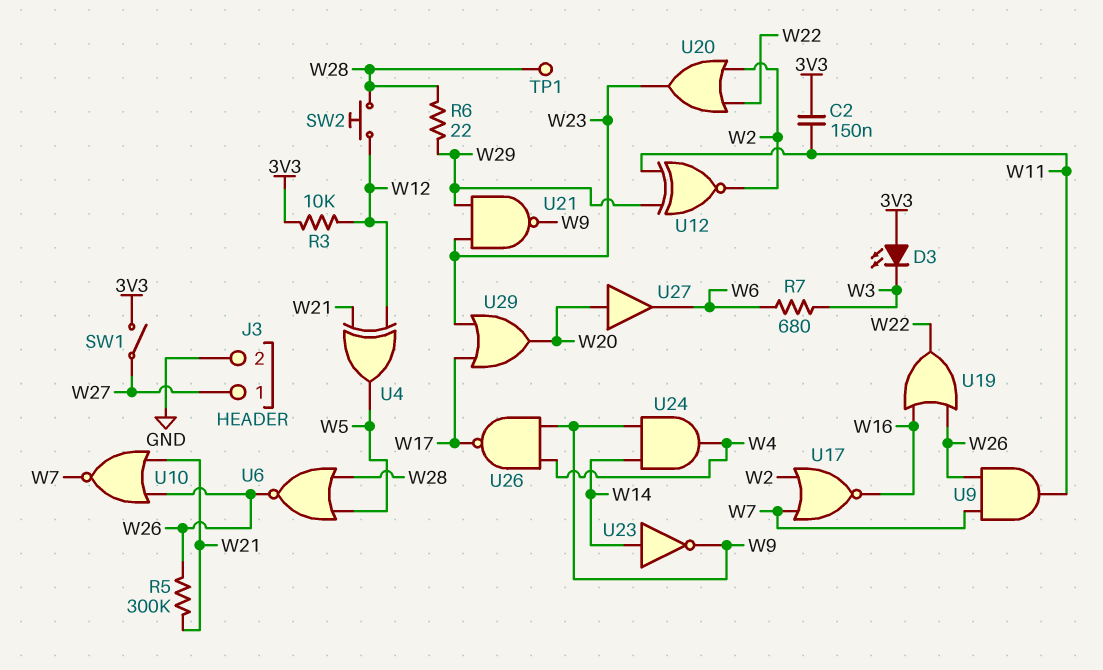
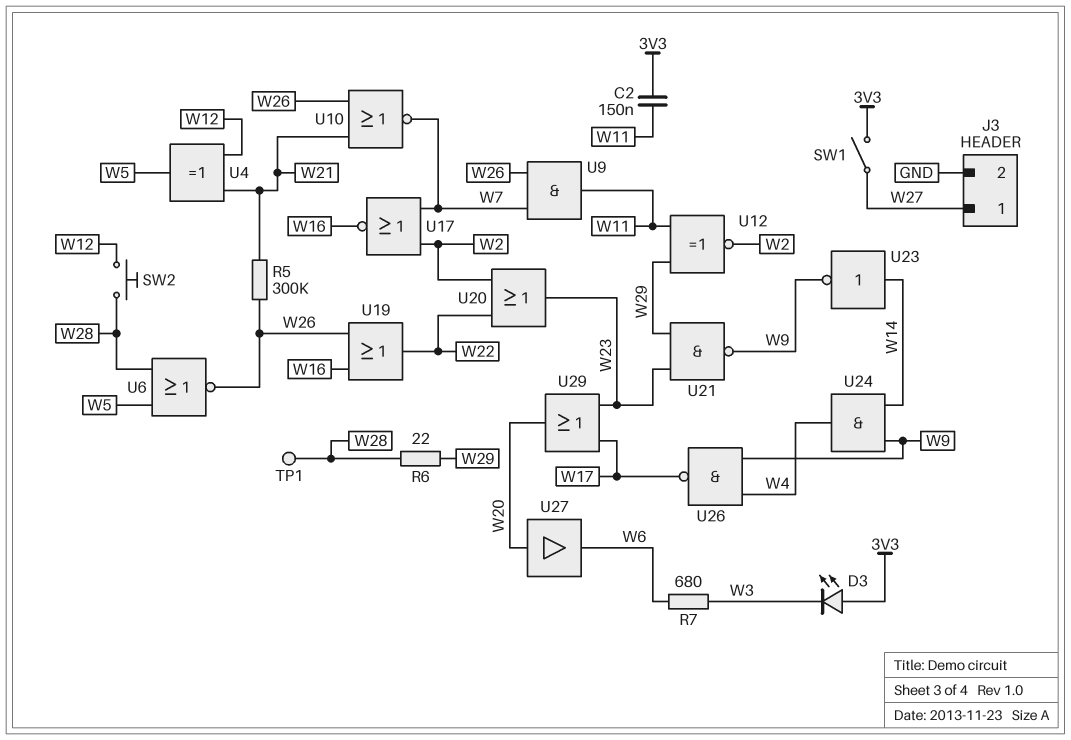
R3: 10k (3V3, W12) -> none

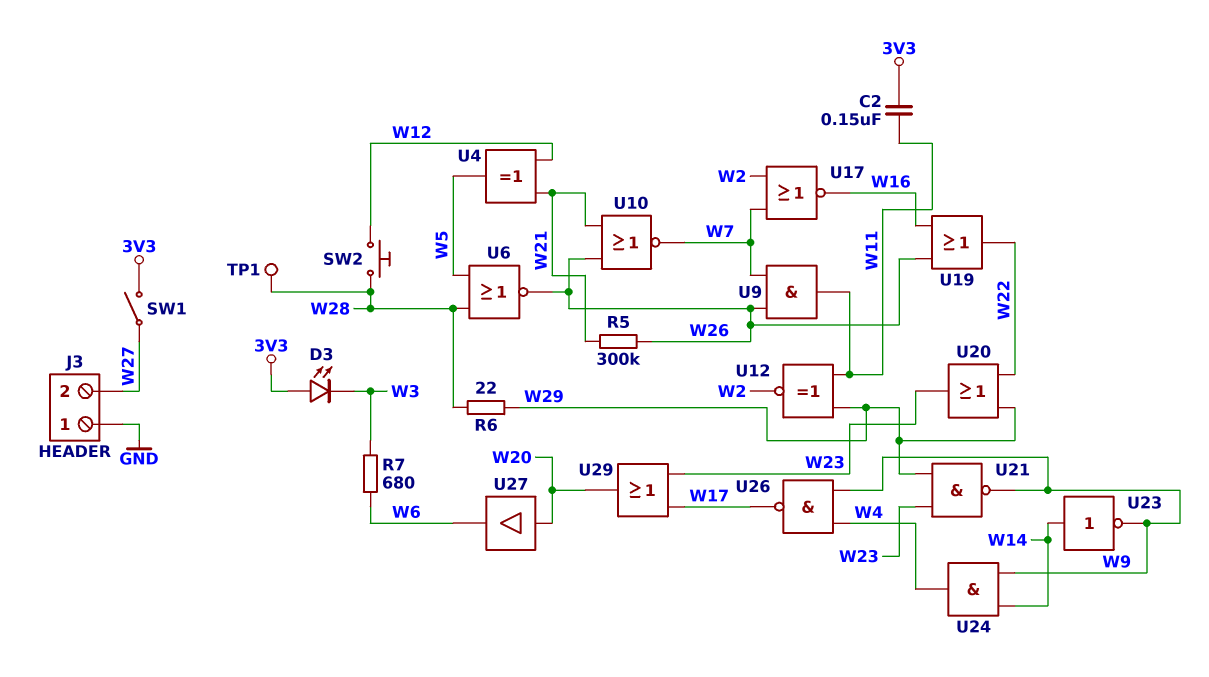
J3 pin 1: W27 -> GND
J3 pin 2: GND -> W27
U20: OR (in W2, in W22, out W23) -> OR (in W22, in W29, out W23)

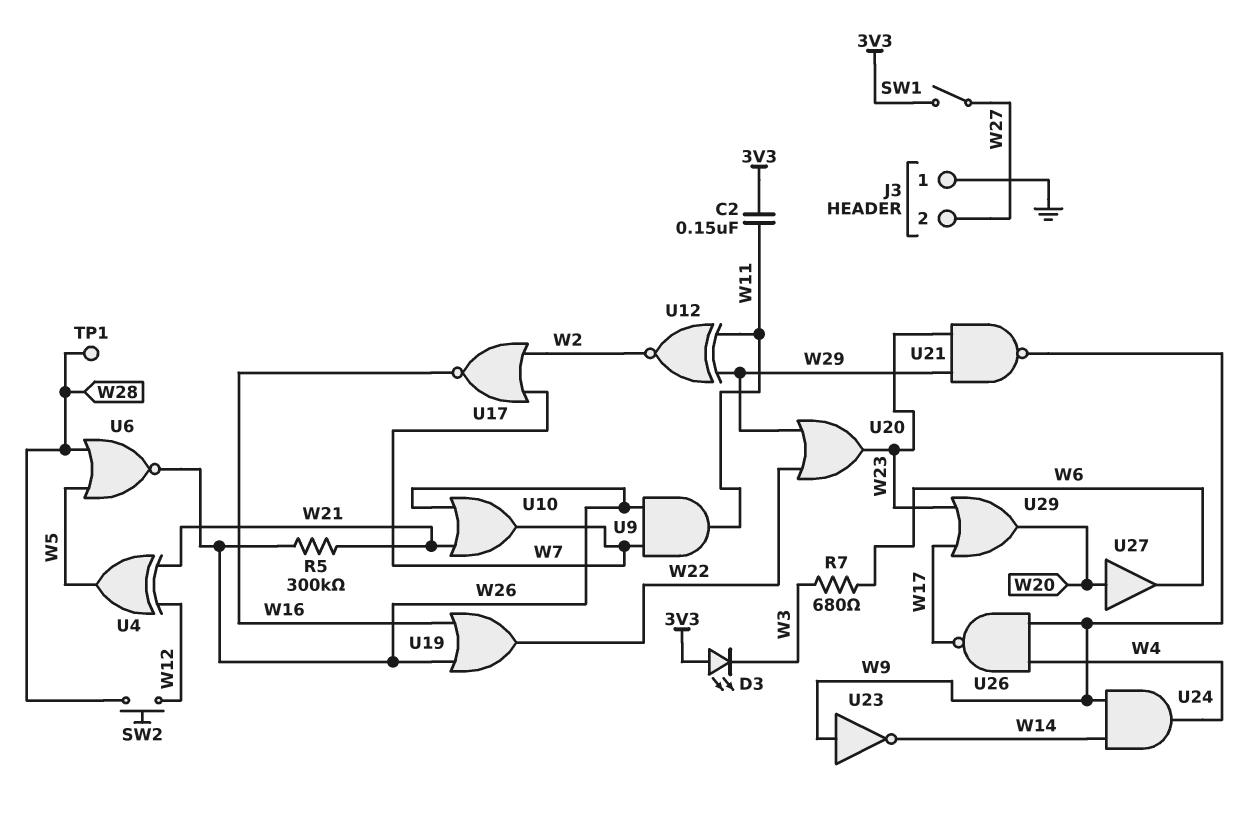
R6: 22 (W28, W29) -> none
U10: NOR (in W21, in W26, out W7) -> OR (in W21, in W26, out W7)
U23: NOT (in W14, out W9) -> NOT (in W9, out W14)

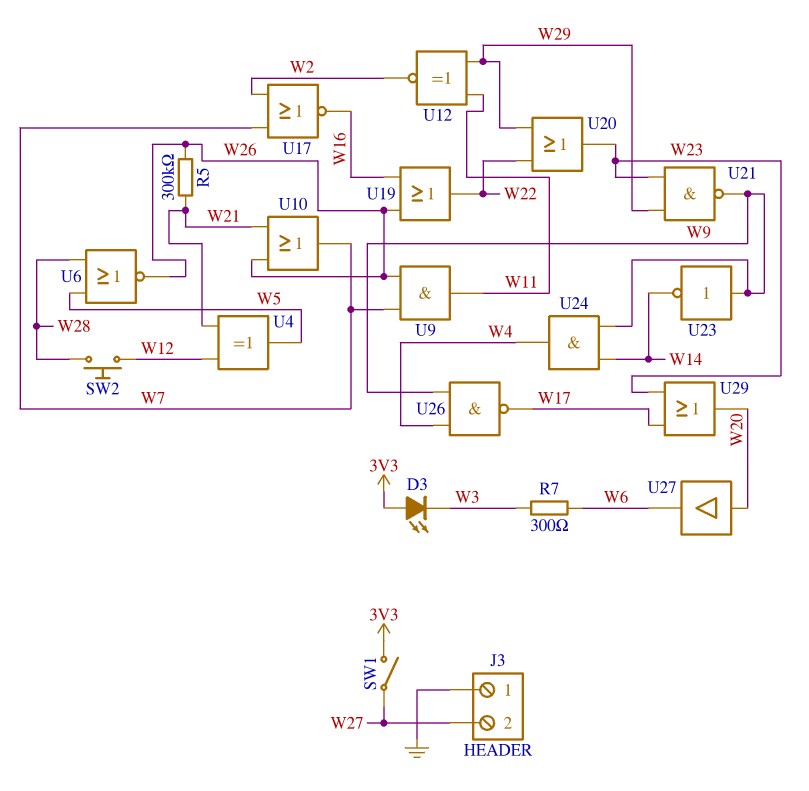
C2: 150nF (3V3, W11) -> none
R7: 680 (W3, W6) -> 300 (W3, W6)
TP1: test point (W28) -> none

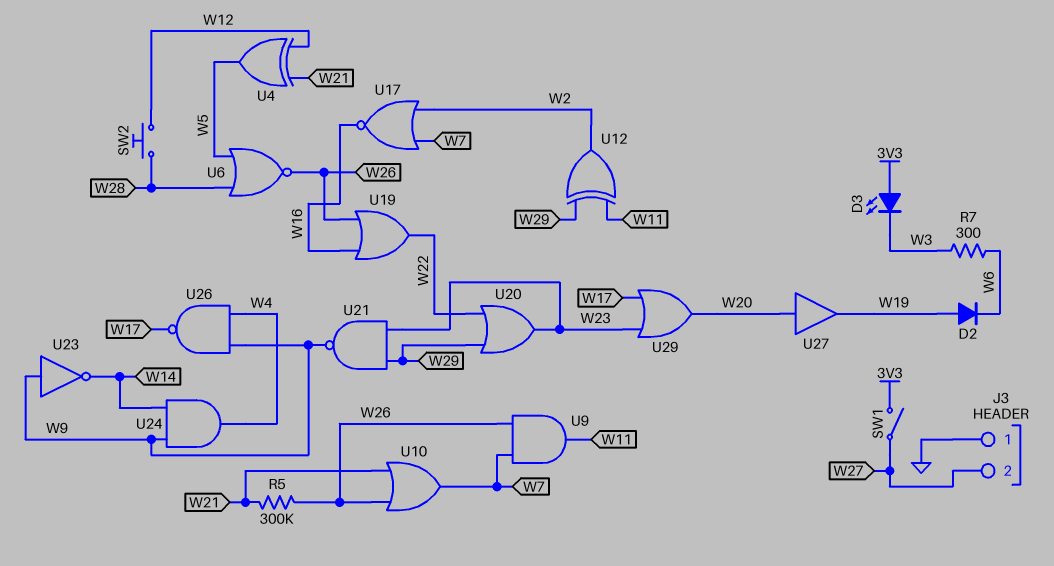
D2: none -> diode (A W19, K W6)
U12: XNOR (in W11, in W29, out W2) -> XOR (in W11, in W29, out W2)
U27: buffer (in W20, out W6) -> buffer (in W20, out W19)

